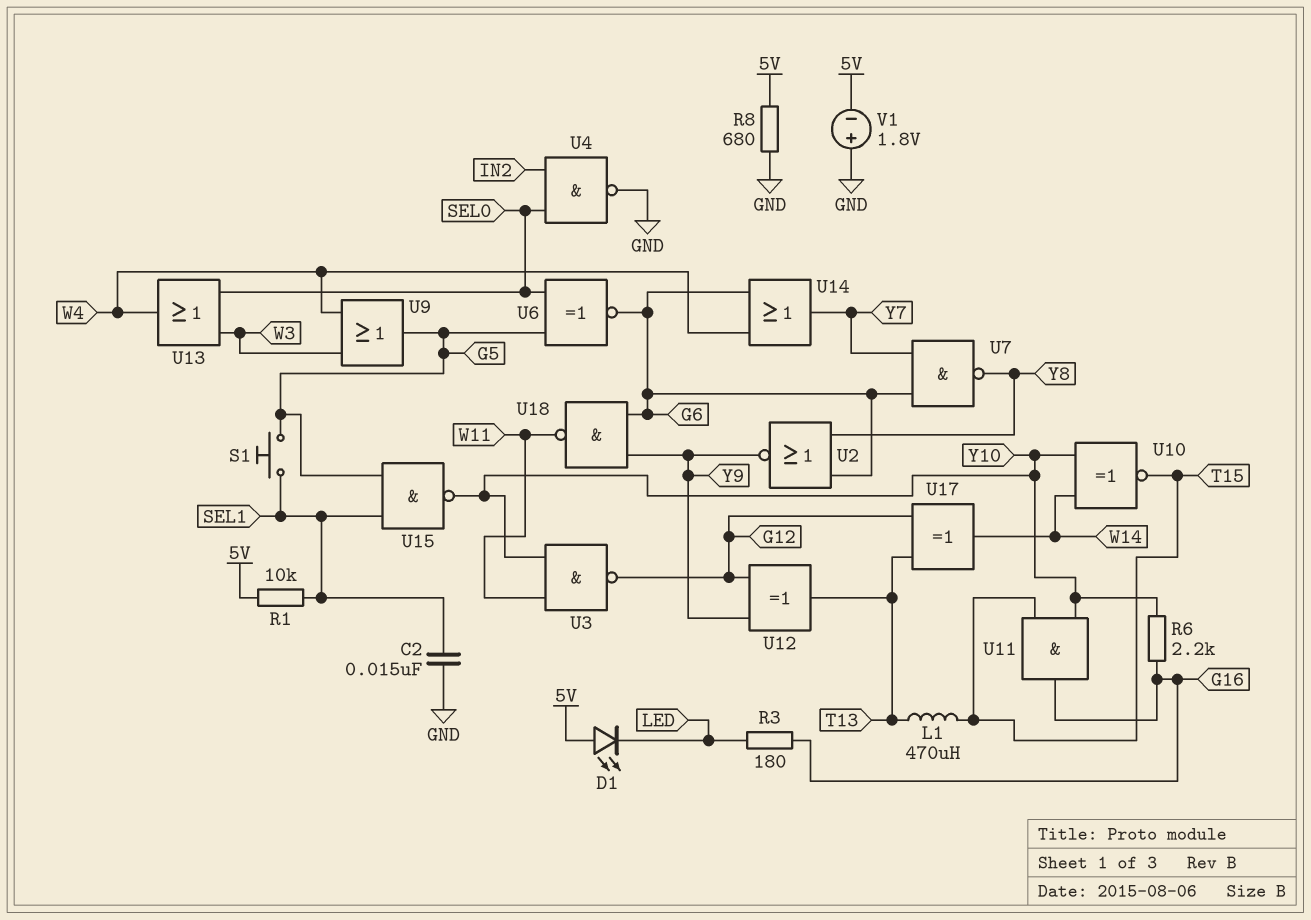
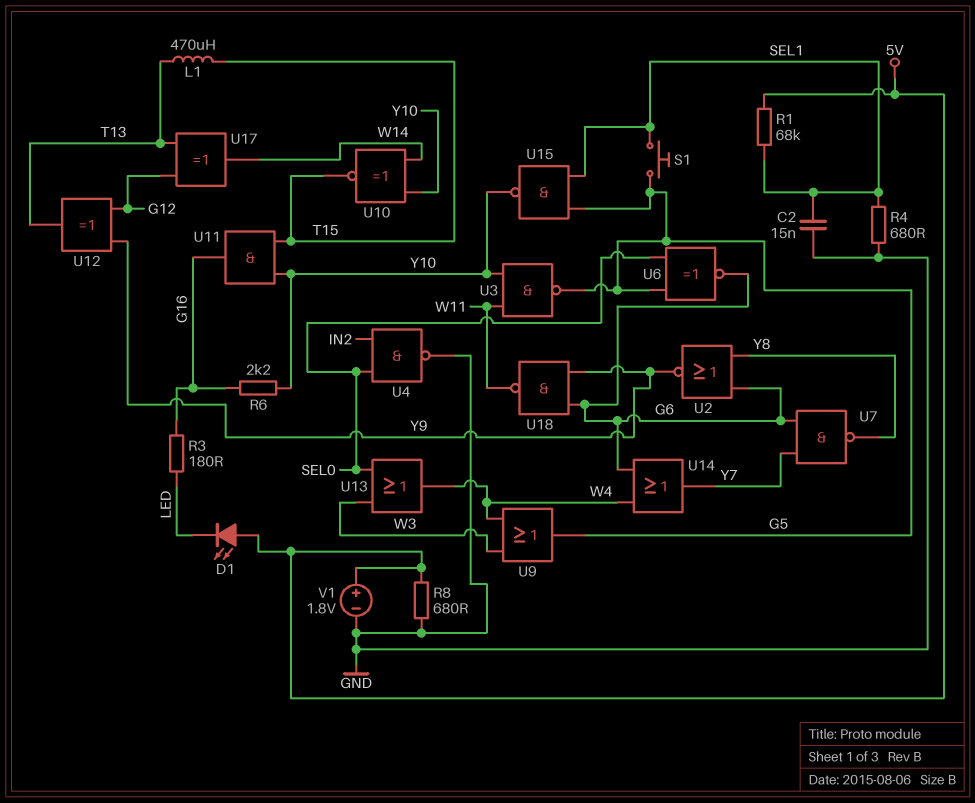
R1: 10k (5V, SEL1) -> 68k (5V, SEL1)
R4: none -> 680 (GND, SEL1)
U3: NAND (in W11, in Y10, out G12) -> NAND (in W11, in Y10, out G5)
V1: 1.8V (plus GND, minus 5V) -> 1.8V (plus 5V, minus GND)

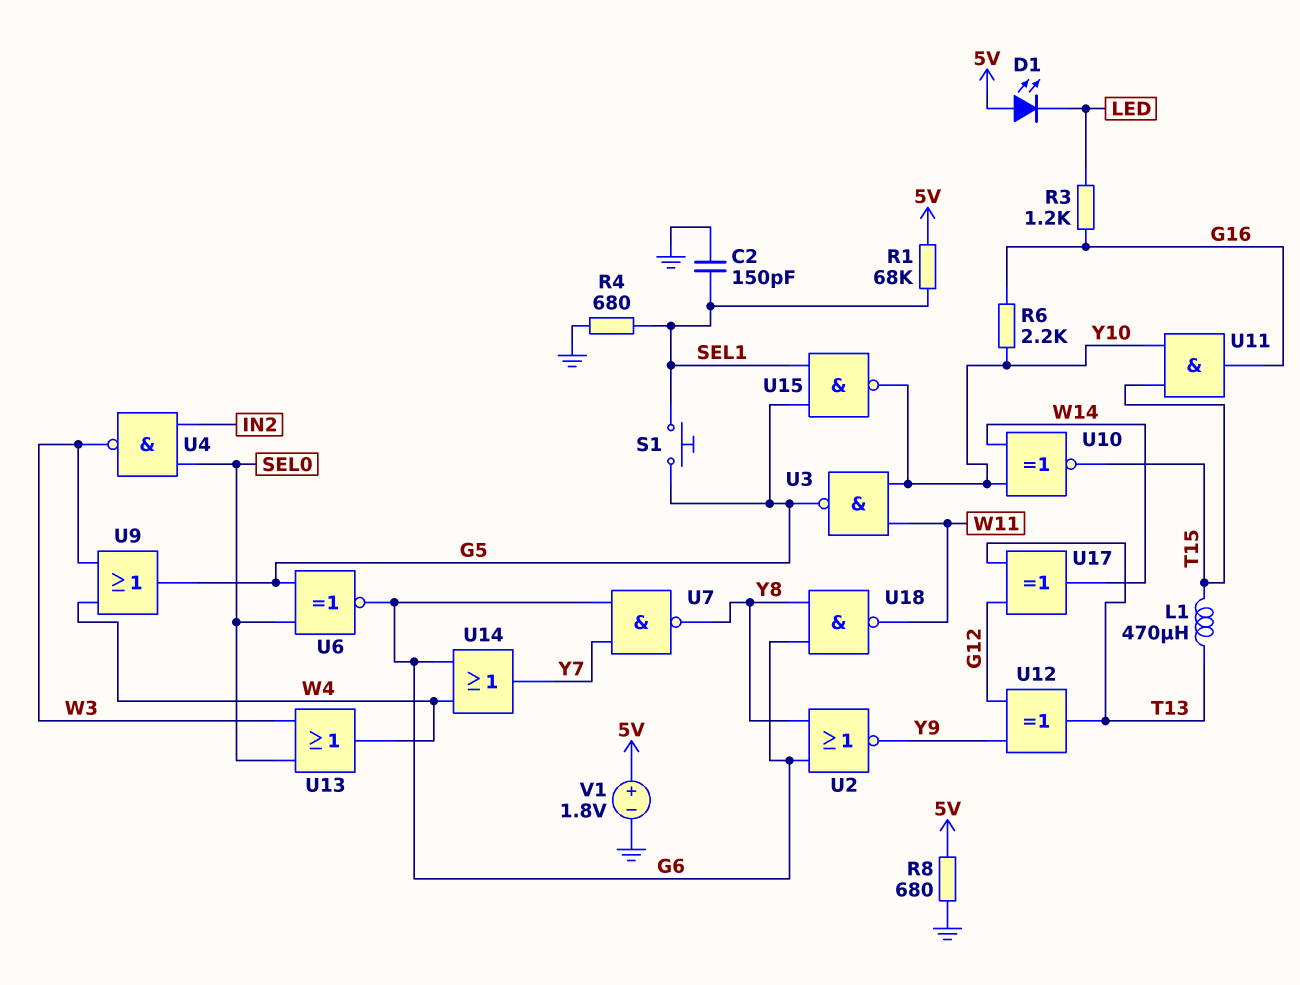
C2: 15nF (GND, SEL1) -> 150pF (GND, SEL1)
R3: 180 (G16, LED) -> 1.2k (G16, LED)
U4: NAND (in IN2, in SEL0, out GND) -> NAND (in IN2, in SEL0, out W3)
U18: NAND (in G6, in Y9, out W11) -> NAND (in G6, in Y8, out W11)

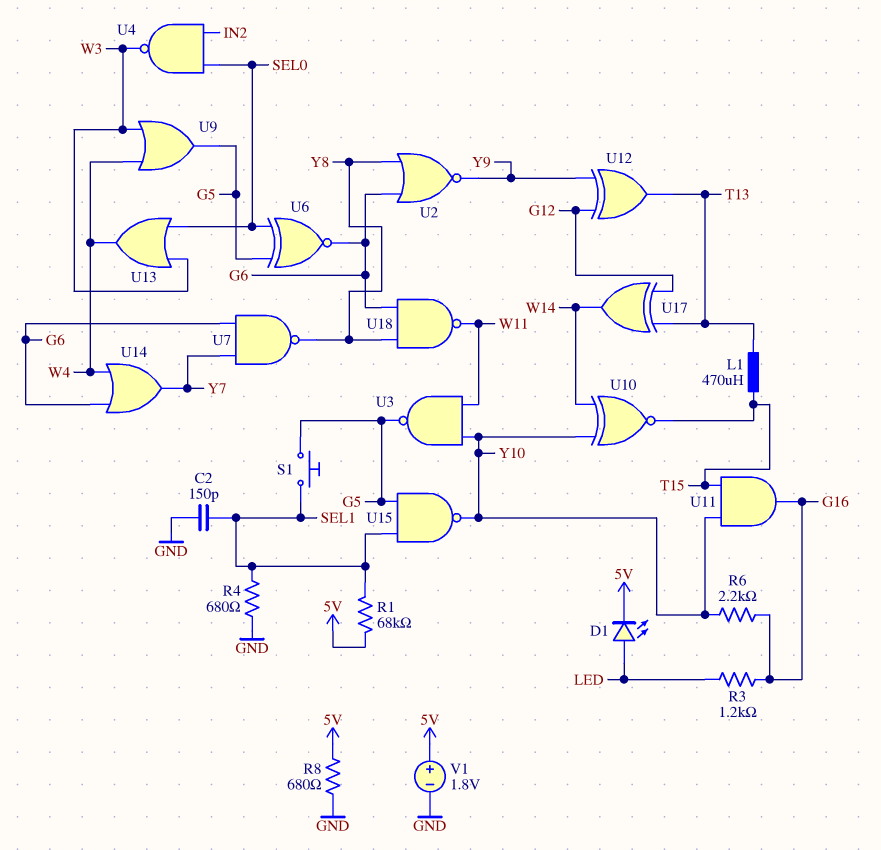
D1: LED (A 5V, K LED) -> LED (A LED, K 5V)

